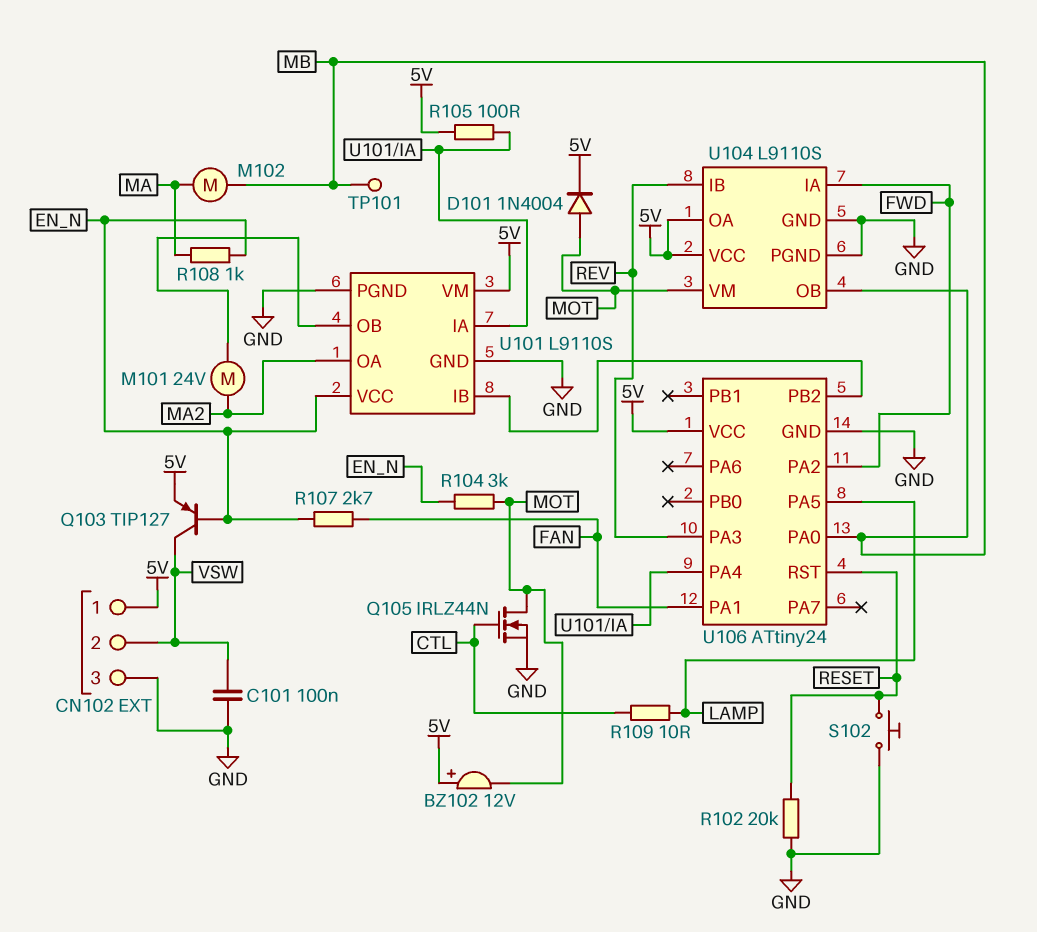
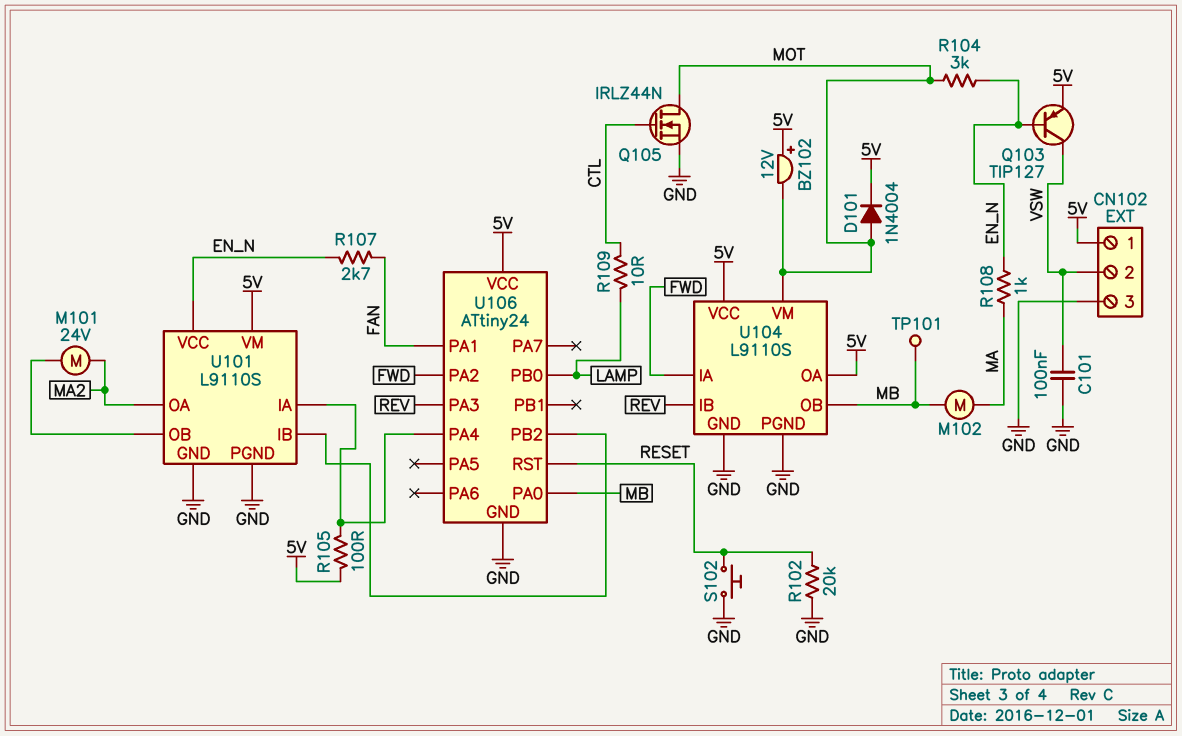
U106 pin PA5: LAMP -> none
U106 pin PB0: none -> LAMP

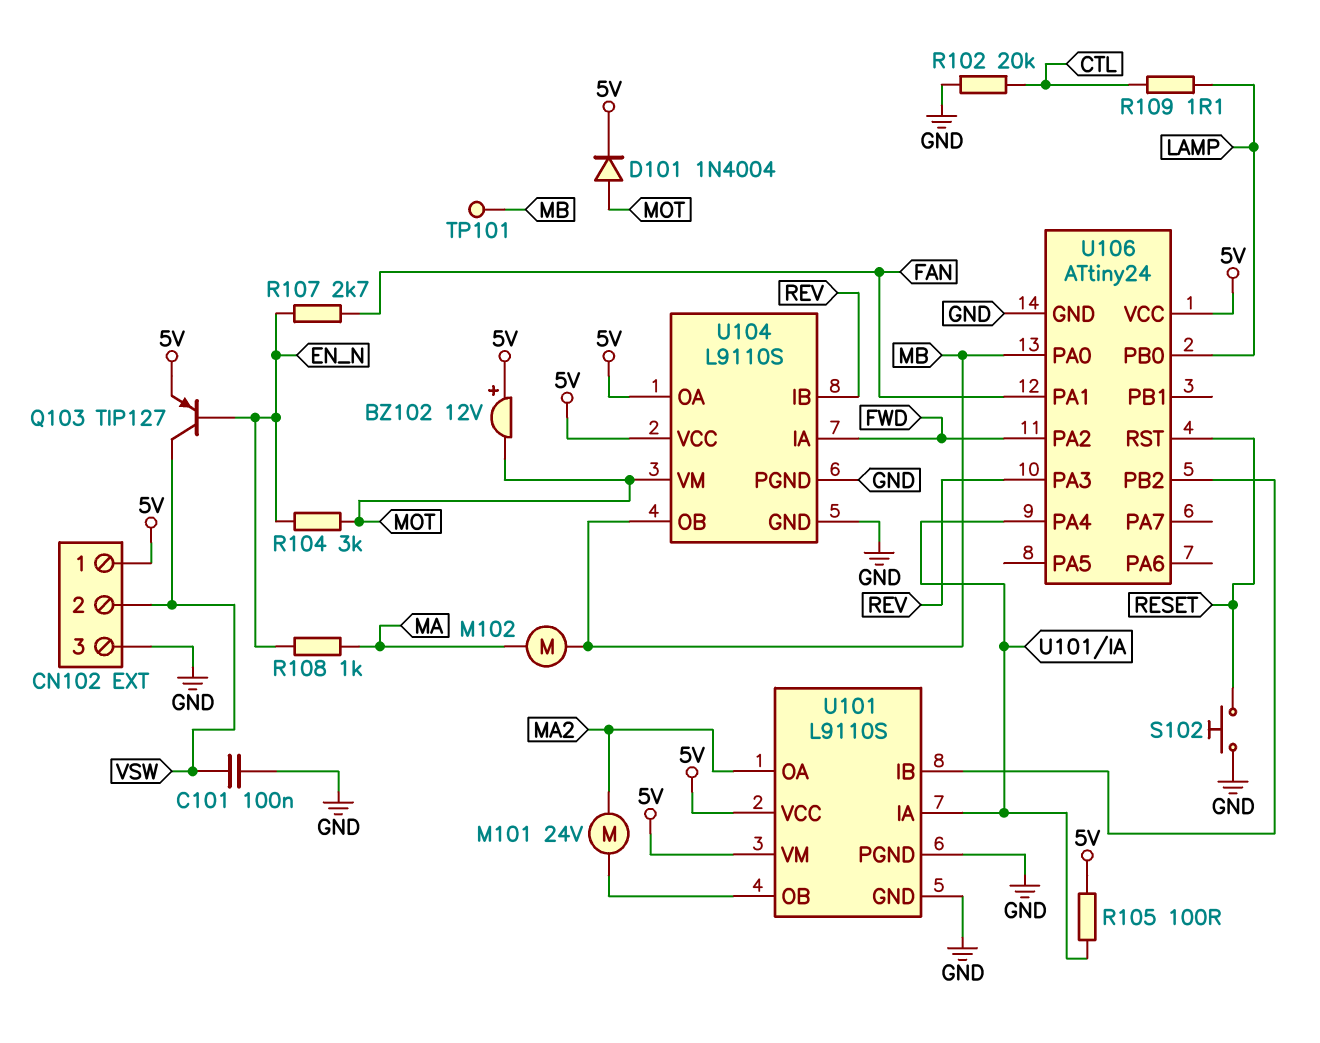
Q105: NMOS IRLZ44N (G CTL, D MOT, S GND) -> none
R102: 20k (GND, RESET) -> 20k (CTL, GND)
R109: 10 (CTL, LAMP) -> 1.1 (CTL, LAMP)
U101 pin VCC: EN_N -> 5V

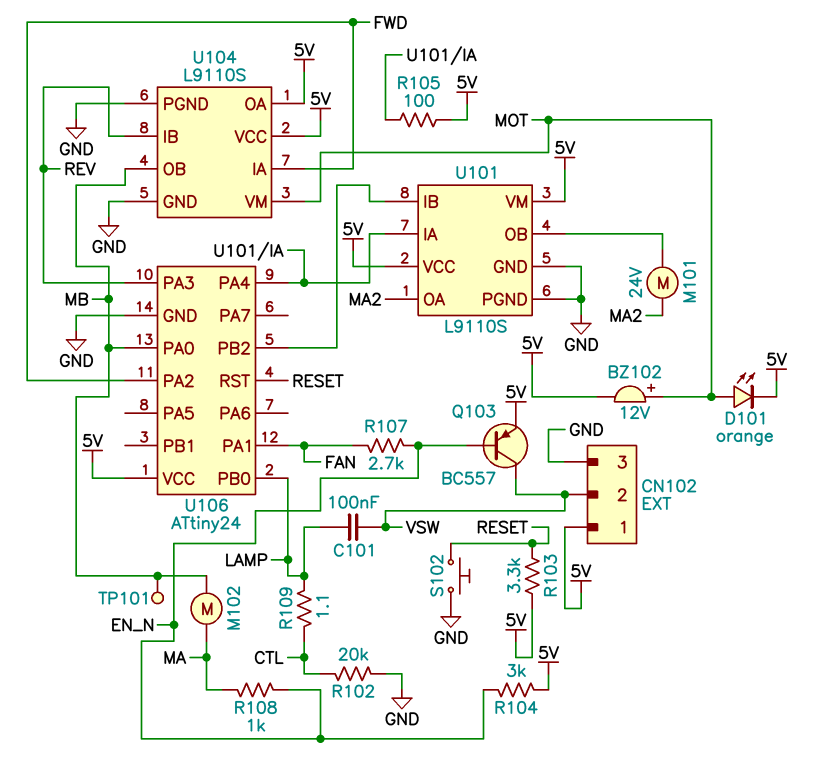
BZ102: buzzer 12V (plus 5V, minus MOT) -> buzzer 12V (plus MOT, minus 5V)
C101: 100nF (GND, VSW) -> 100nF (LAMP, VSW)
D101: diode 1N4004 (A MOT, K 5V) -> LED orange (A MOT, K 5V)
Q103: PNP TIP127 (B EN_N, C VSW, E 5V) -> PNP BC557 (B EN_N, C VSW, E 5V)
R103: none -> 3.3k (5V, RESET)
R104: 3k (EN_N, MOT) -> 3k (5V, EN_N)

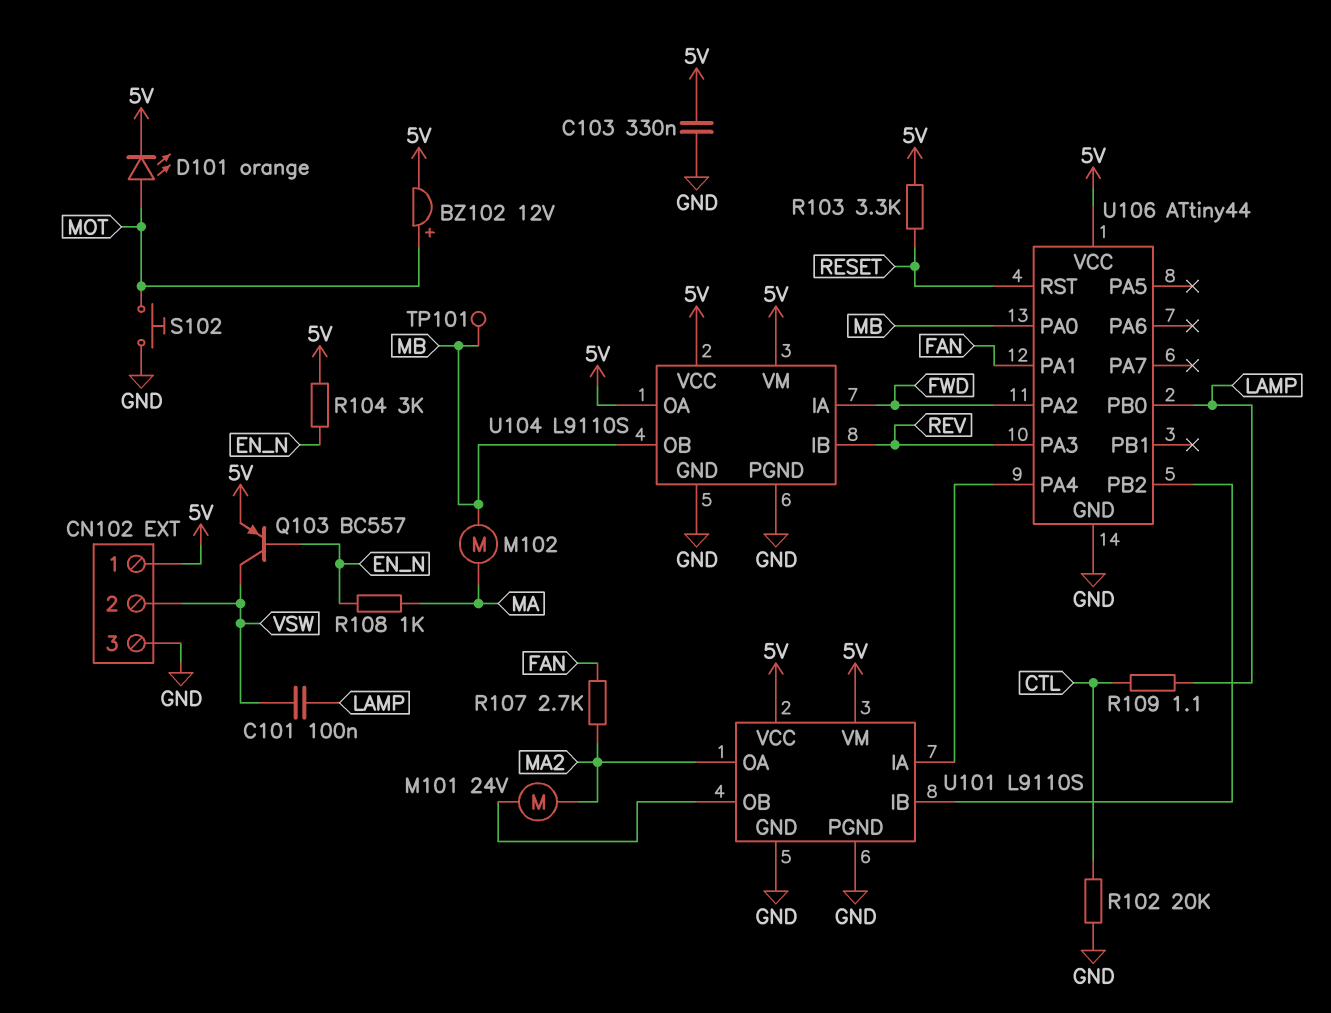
C103: none -> 330nF (5V, GND)
R105: 100 (5V, U101/IA) -> none
R107: 2.7k (EN_N, FAN) -> 2.7k (FAN, MA2)
S102: button (GND, RESET) -> button (GND, MOT)
U104 pin VM: MOT -> 5V
U106: ATtiny24 -> ATtiny44

